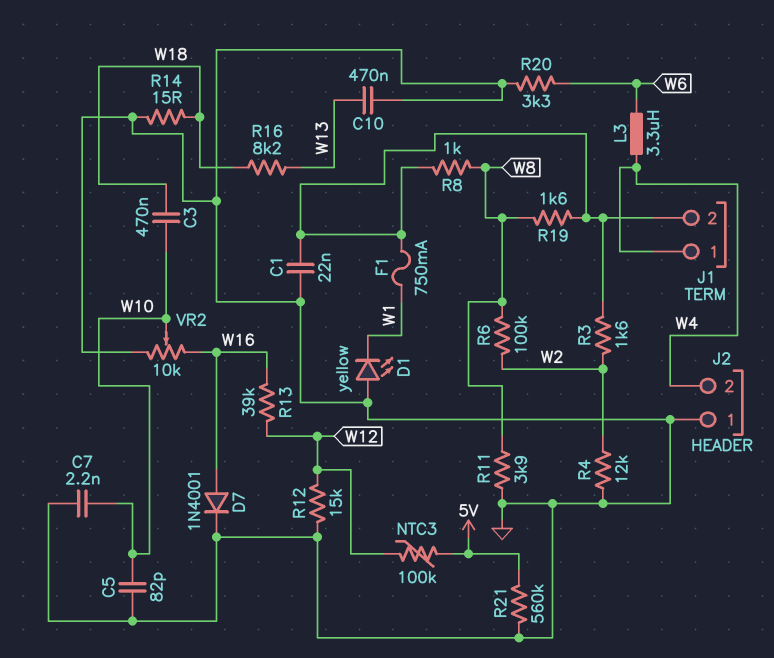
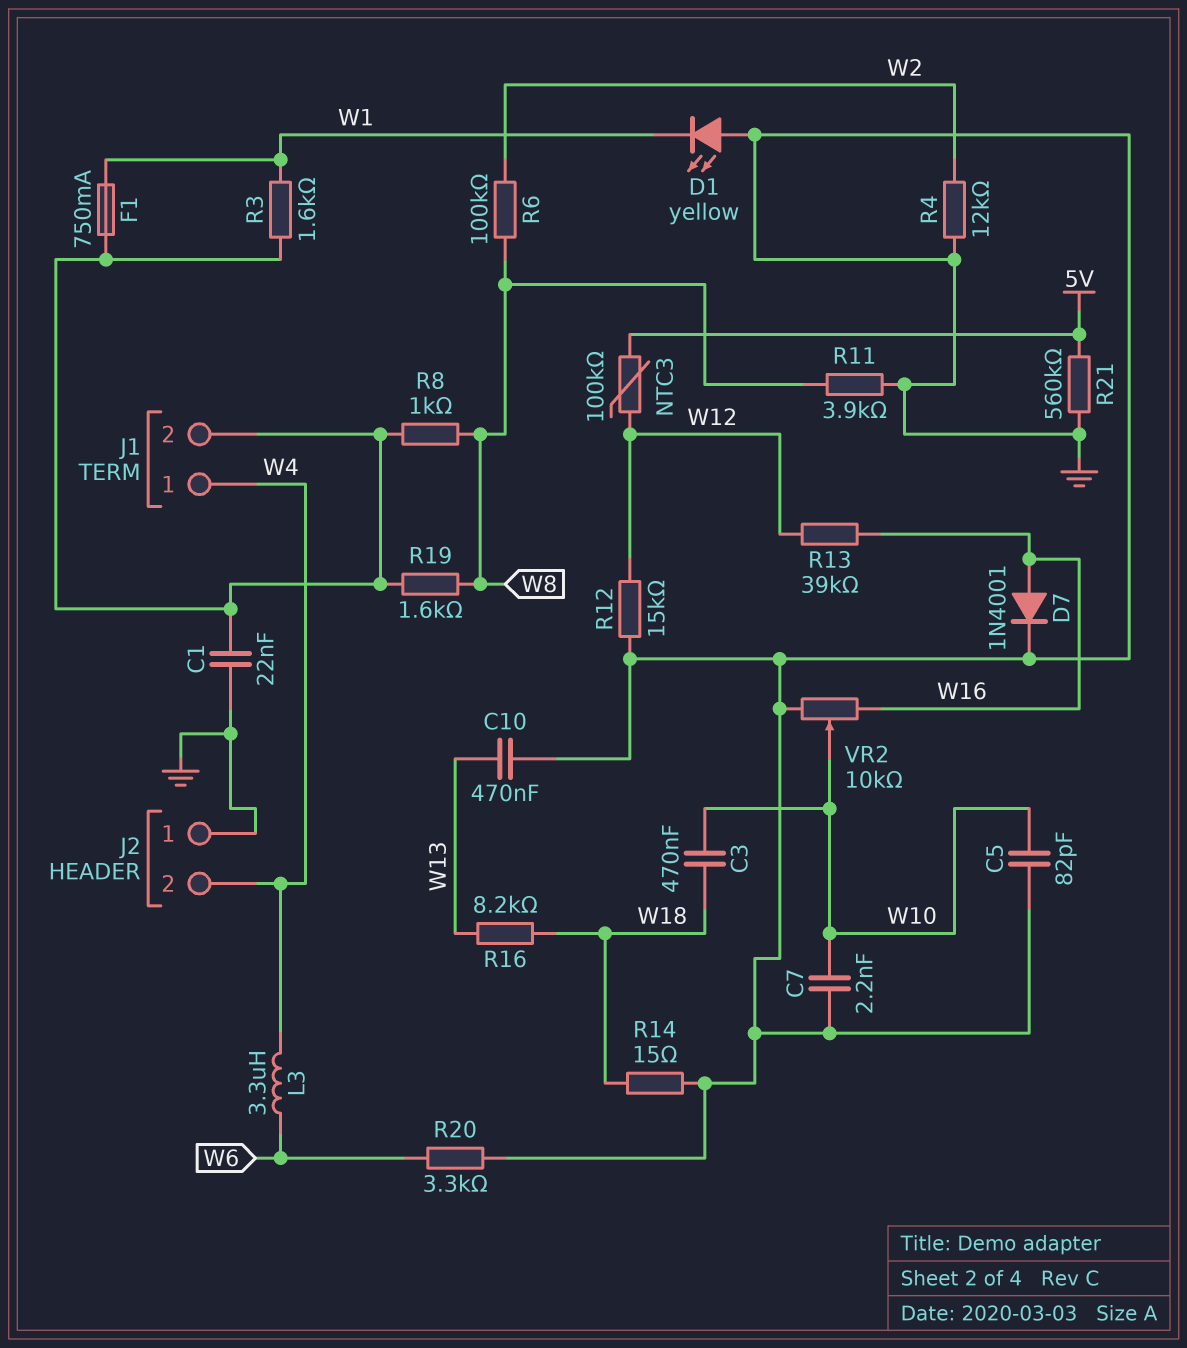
R3: 1.6k (J1/2, W2) -> 1.6k (J1/2, W1)

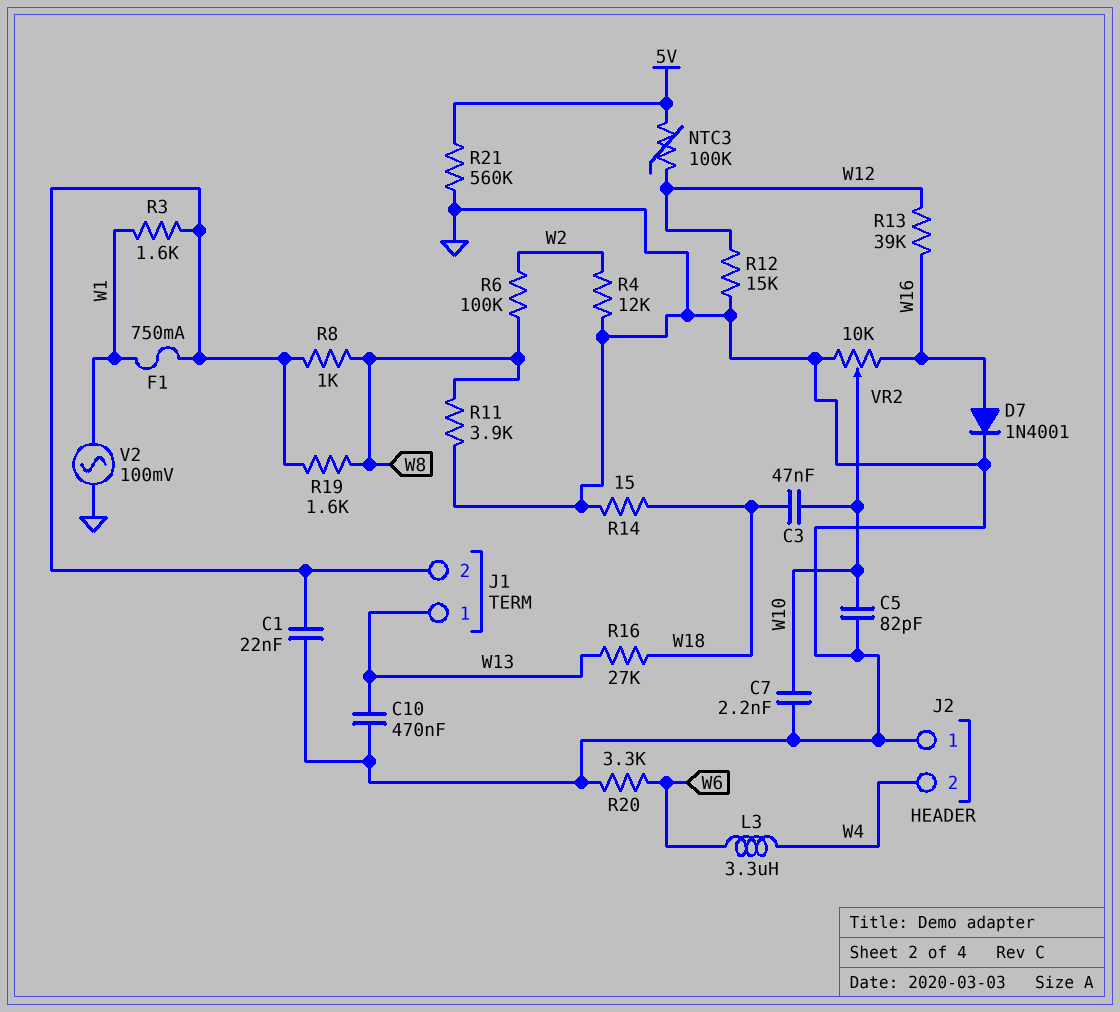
C3: 470nF (W10, W18) -> 47nF (W10, W18)
D1: LED yellow (A GND, K W1) -> none
J1 pin 1: W4 -> W13
R16: 8.2k (W13, W18) -> 27k (W13, W18)
V2: none -> AC 100mV (GND, W1)

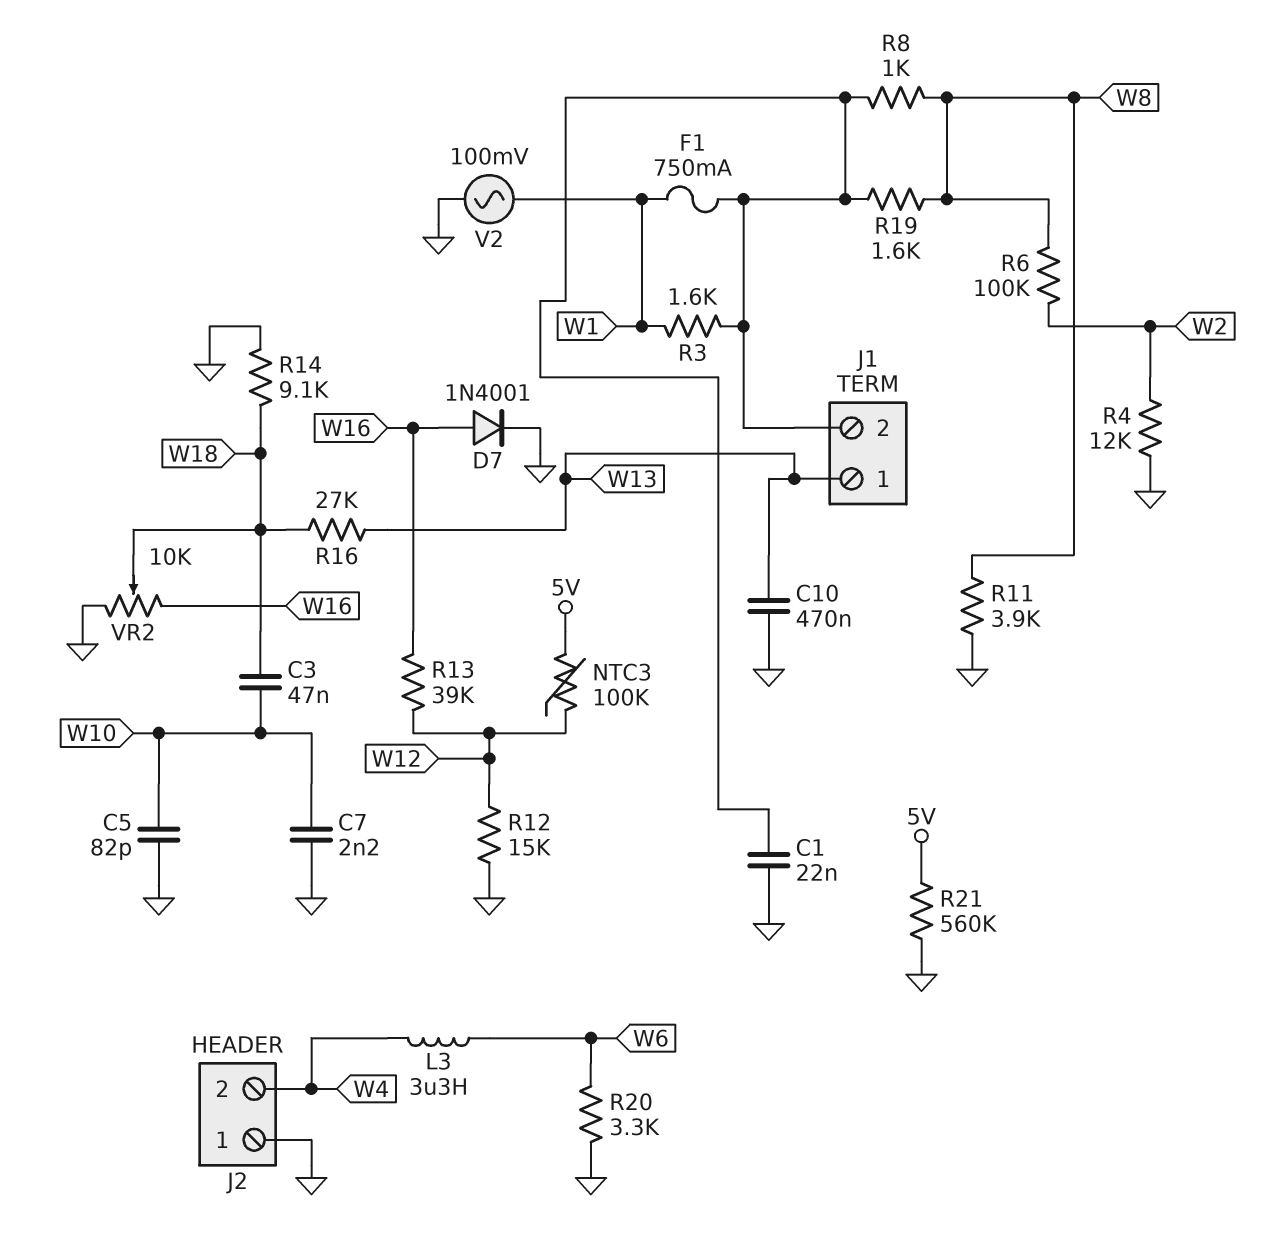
R14: 15 (GND, W18) -> 9.1k (GND, W18)
VR2: 10k (GND, W16, wiper W10) -> 10k (GND, W16, wiper W18)

